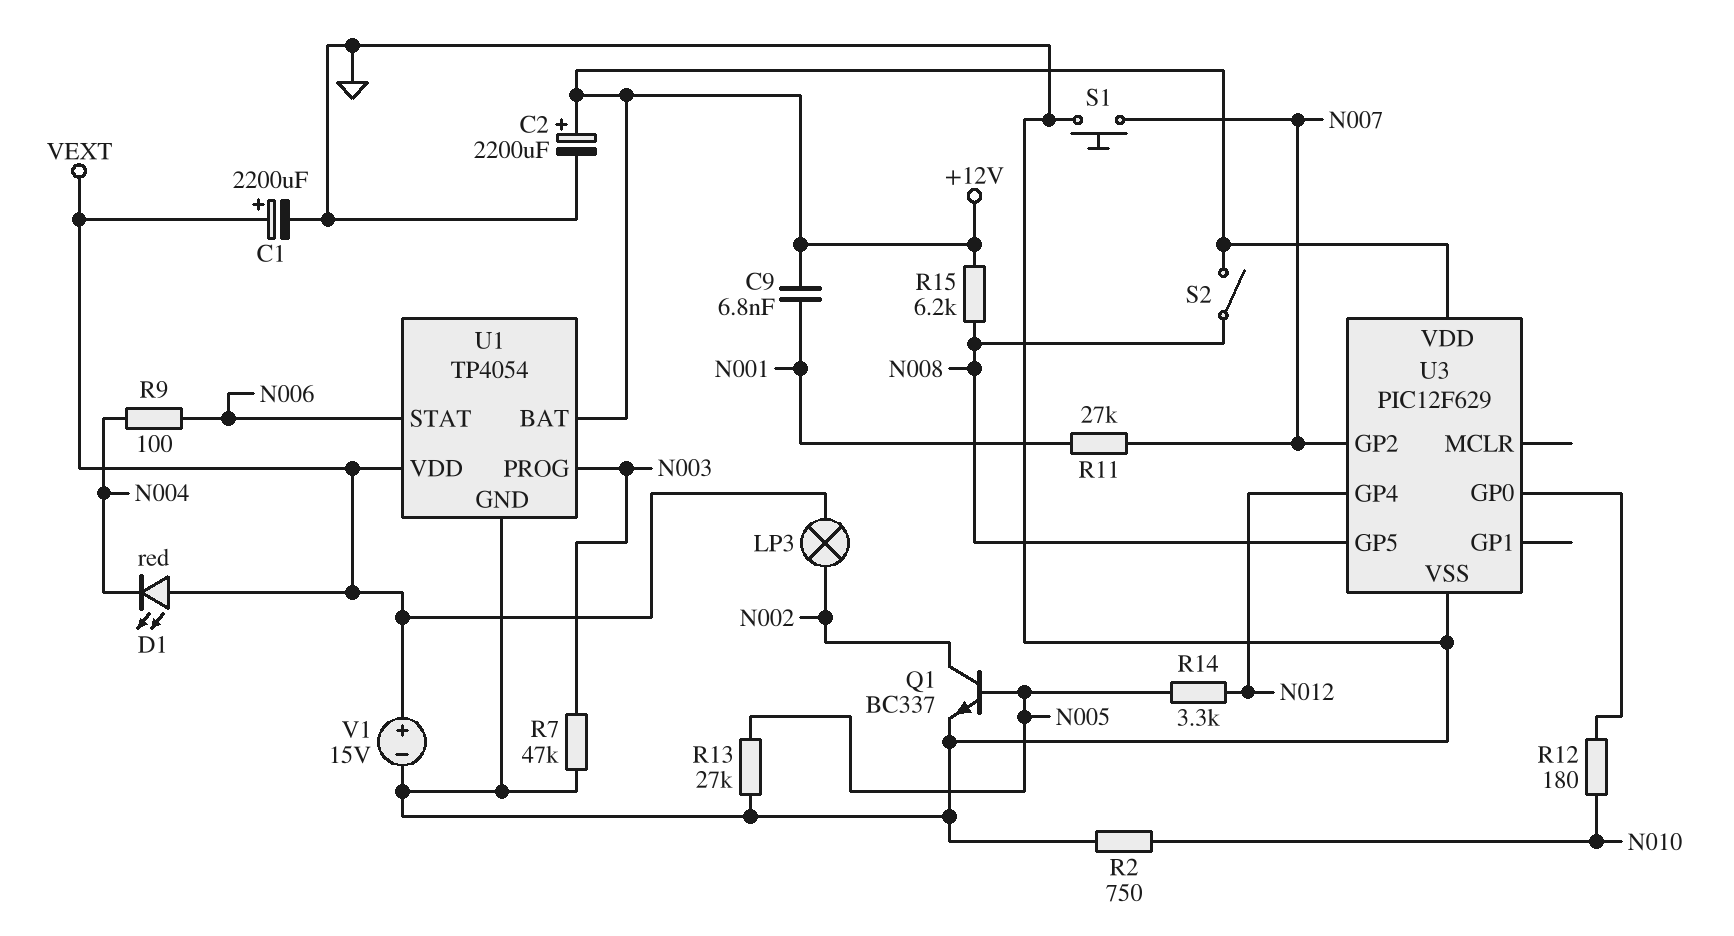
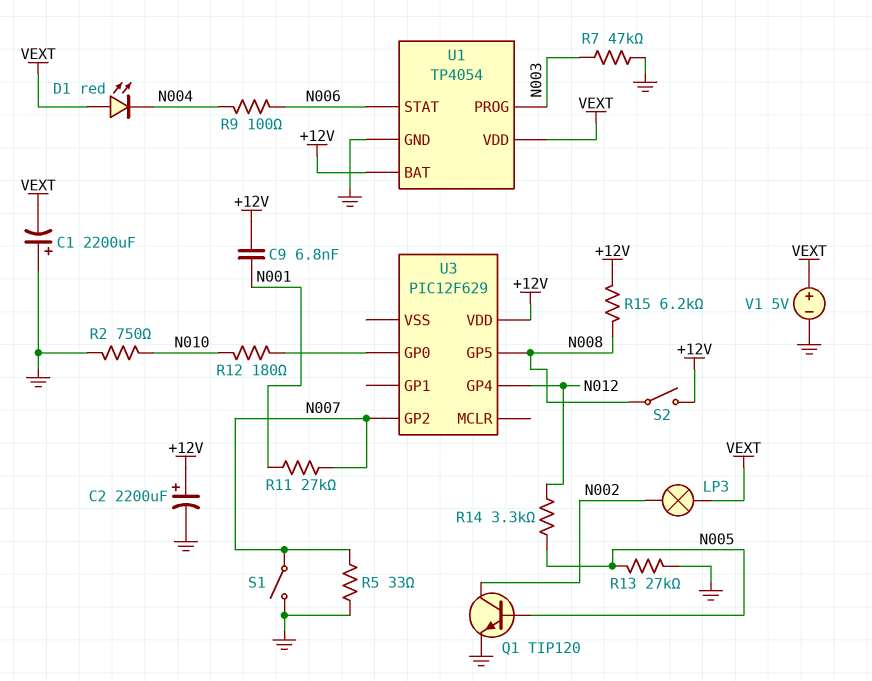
C1: 2200uF (plus VEXT, minus GND) -> 2200uF (plus GND, minus VEXT)
Q1: NPN BC337 (B N005, C N002, E GND) -> NPN TIP120 (B N005, C N002, E GND)
R5: none -> 33 (GND, N007)
S1: button (GND, N007) -> switch (GND, N007)
U3 pin VSS: GND -> none
V1: 15V (plus VEXT, minus GND) -> 5V (plus VEXT, minus GND)

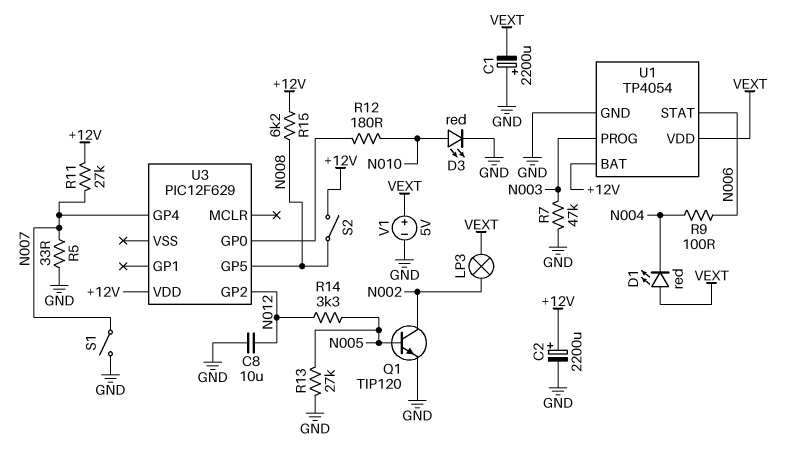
C8: none -> 10uF (GND, N012)
C9: 6.8nF (+12V, N001) -> none
D3: none -> LED red (A N010, K GND)
R2: 750 (GND, N010) -> none
R11: 27k (N001, N007) -> 27k (+12V, N007)
U3 pin GP2: N007 -> N012
U3 pin GP4: N012 -> N007

